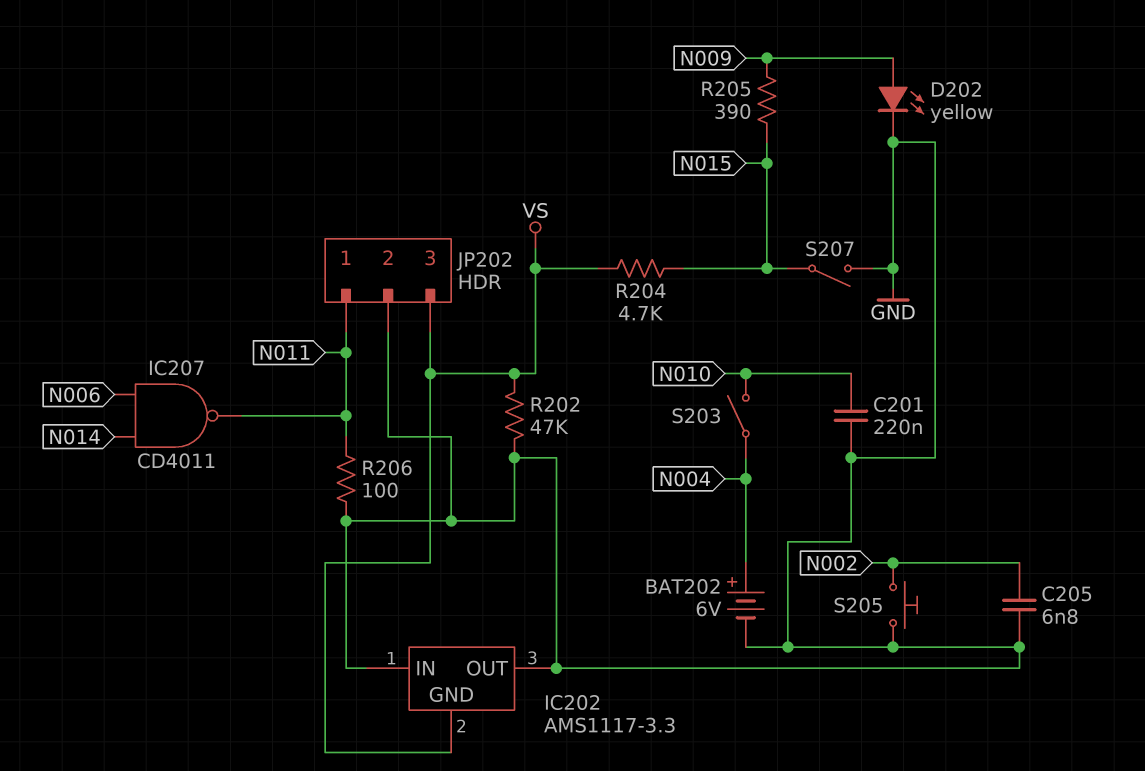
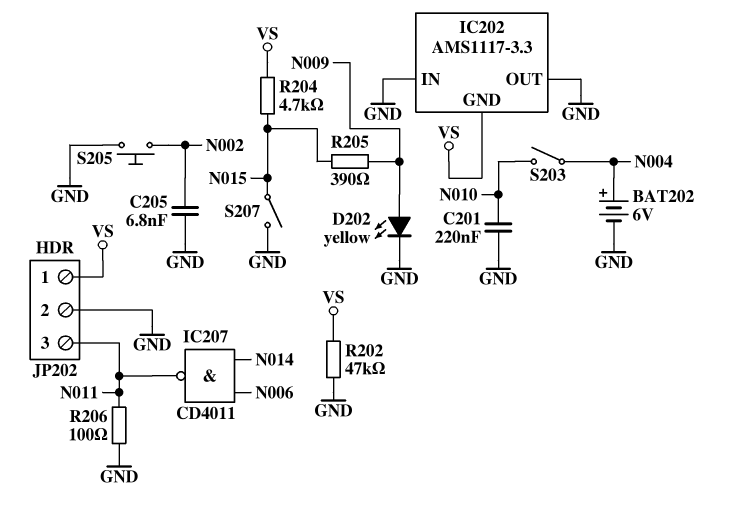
JP202 pin 1: N011 -> VS
JP202 pin 3: VS -> N011

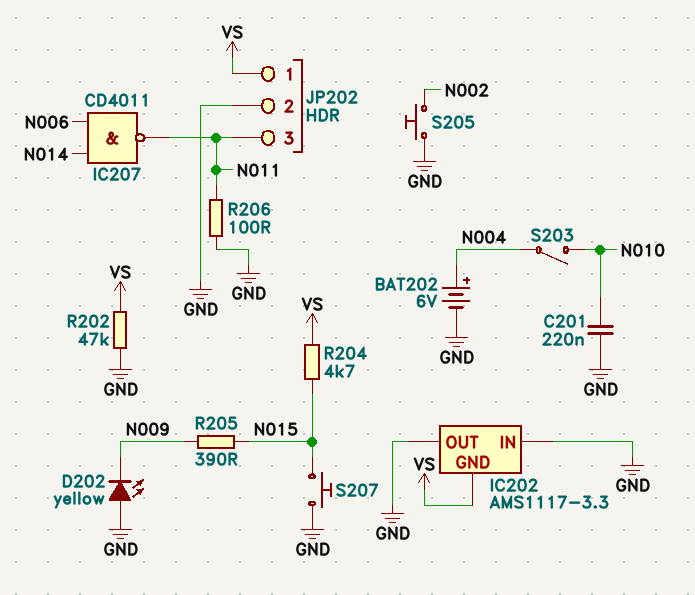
C205: 6.8nF (GND, N002) -> none
D202: LED yellow (A N009, K GND) -> LED yellow (A GND, K N009)
S207: switch (GND, N015) -> button (GND, N015)

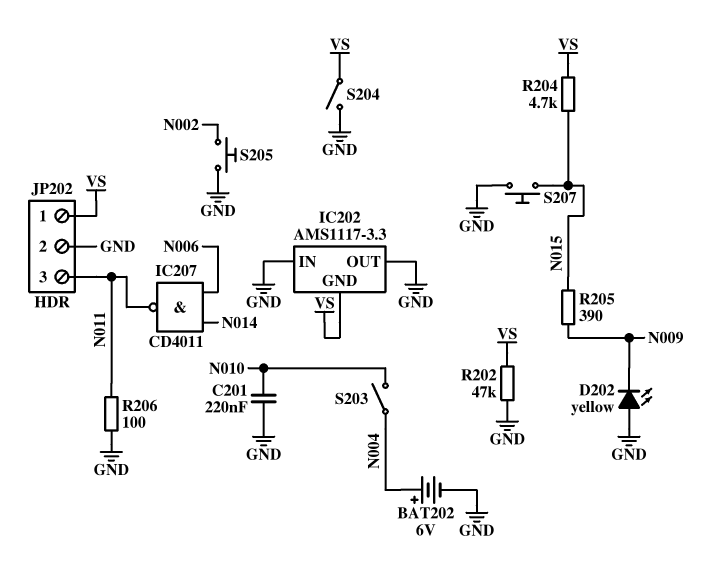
S204: none -> switch (GND, VS)

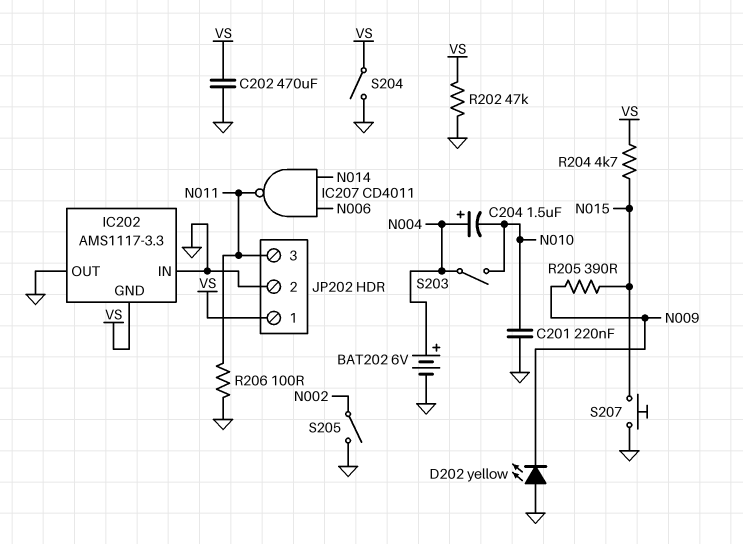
C202: none -> 470uF (GND, VS)
C204: none -> 1.5uF (plus N004, minus N010)
S205: button (GND, N002) -> switch (GND, N002)

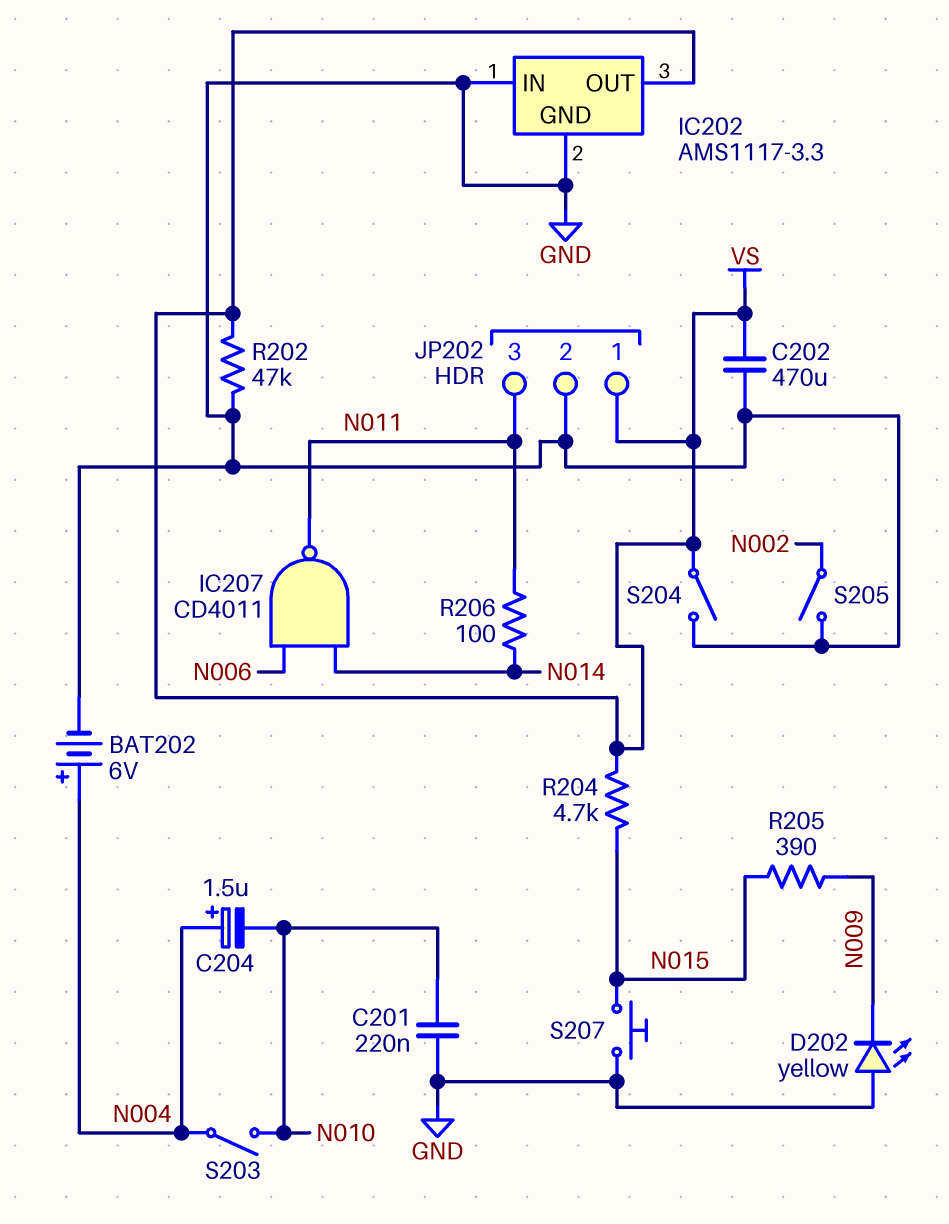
IC202 pin GND: VS -> GND
IC202 pin OUT: GND -> VS
R206: 100 (GND, N011) -> 100 (N011, N014)

